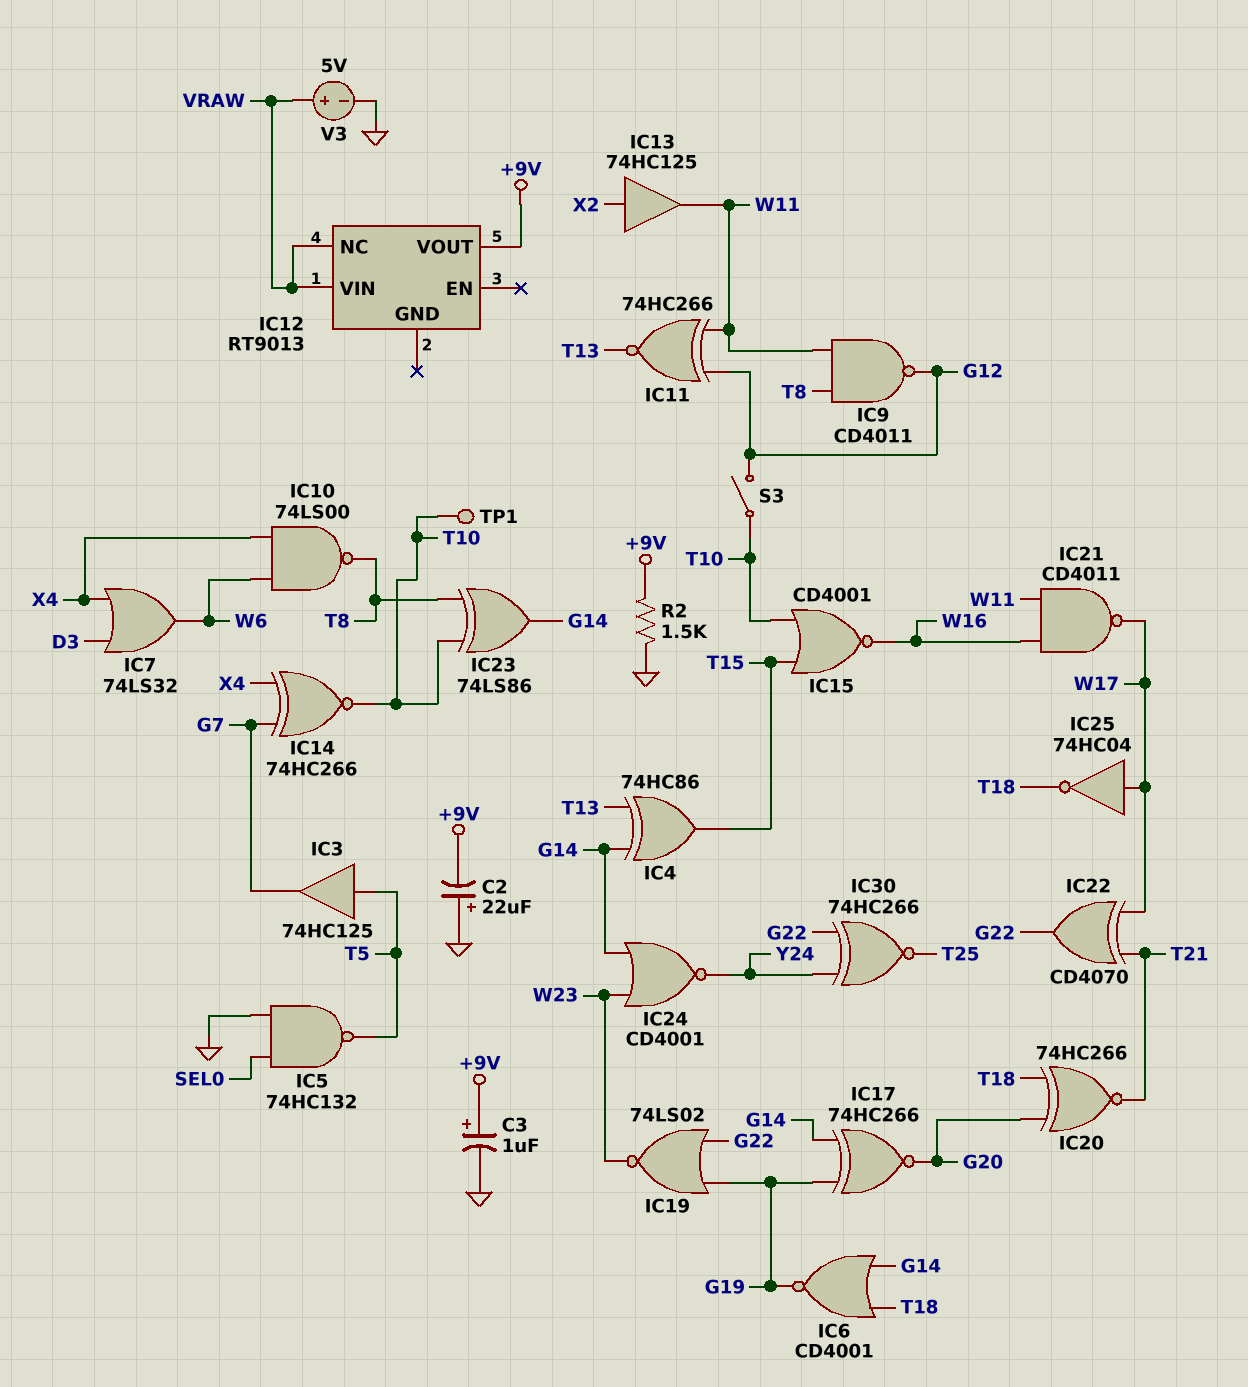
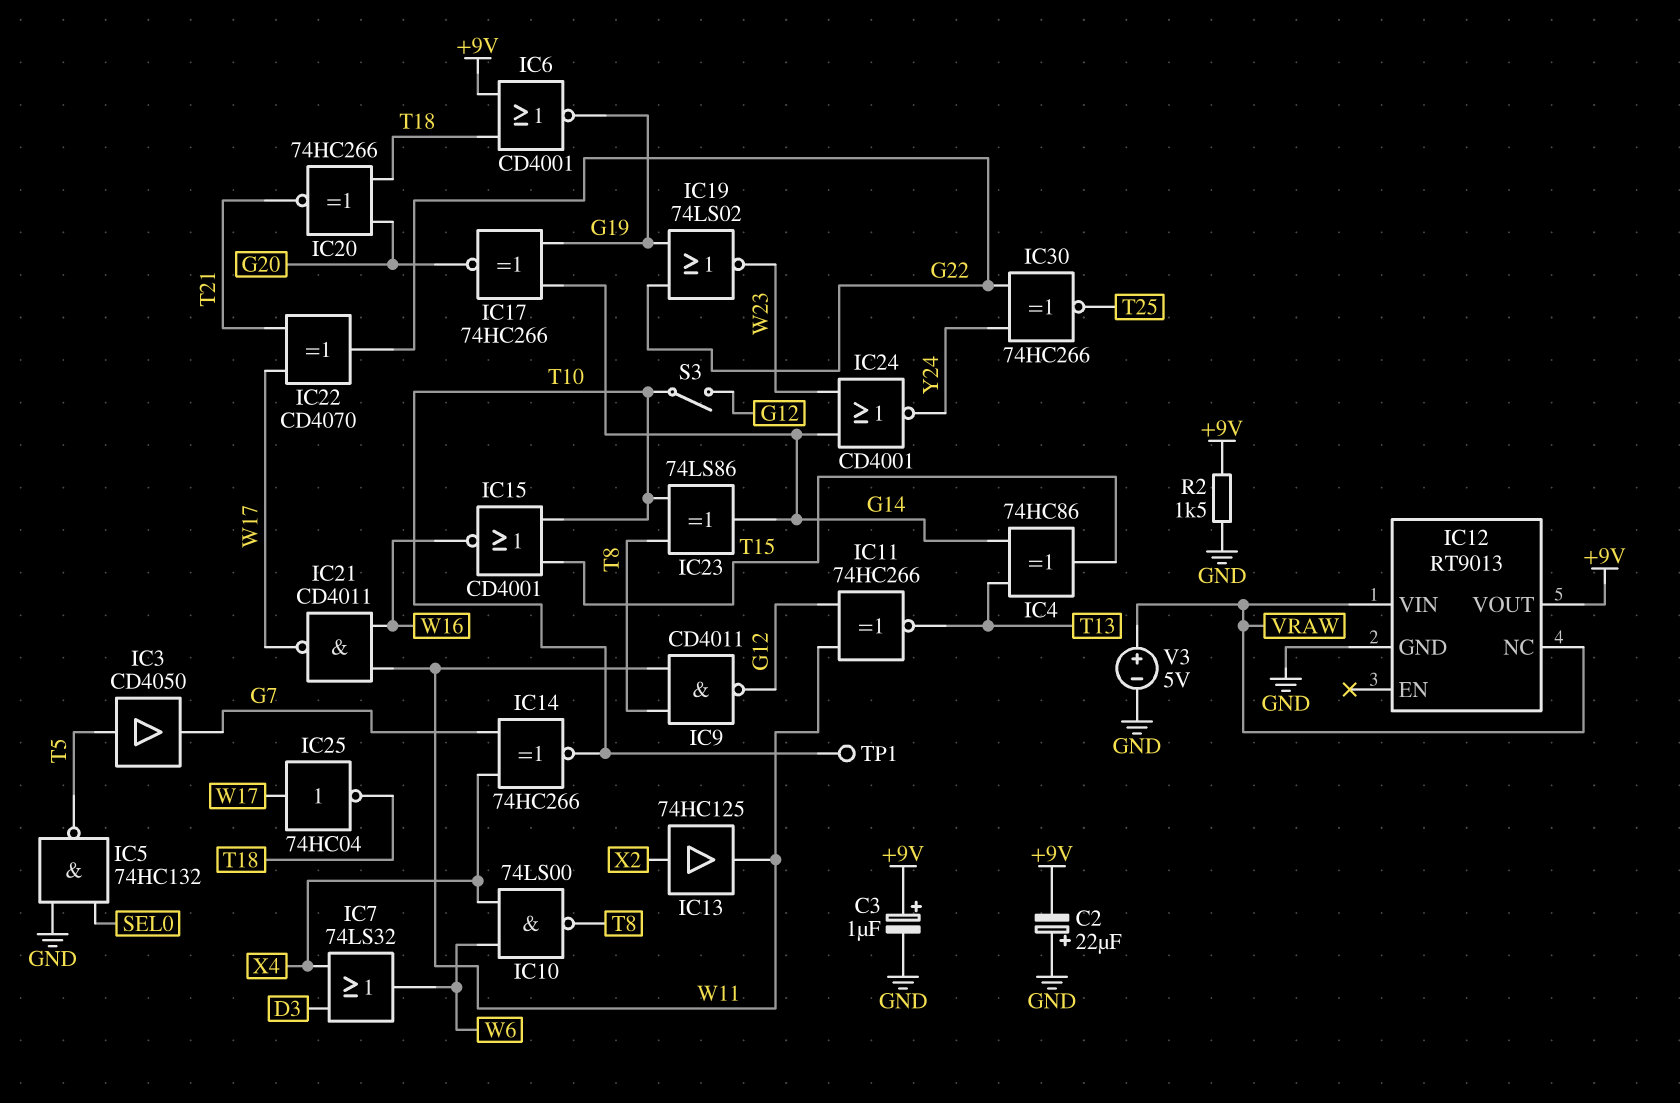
IC3: buffer 74HC125 (in T5, out G7) -> buffer CD4050 (in T5, out G7)
IC6: NOR CD4001 (in G14, in T18, out G19) -> NOR CD4001 (in +9V, in T18, out G19)
IC12 pin GND: none -> GND

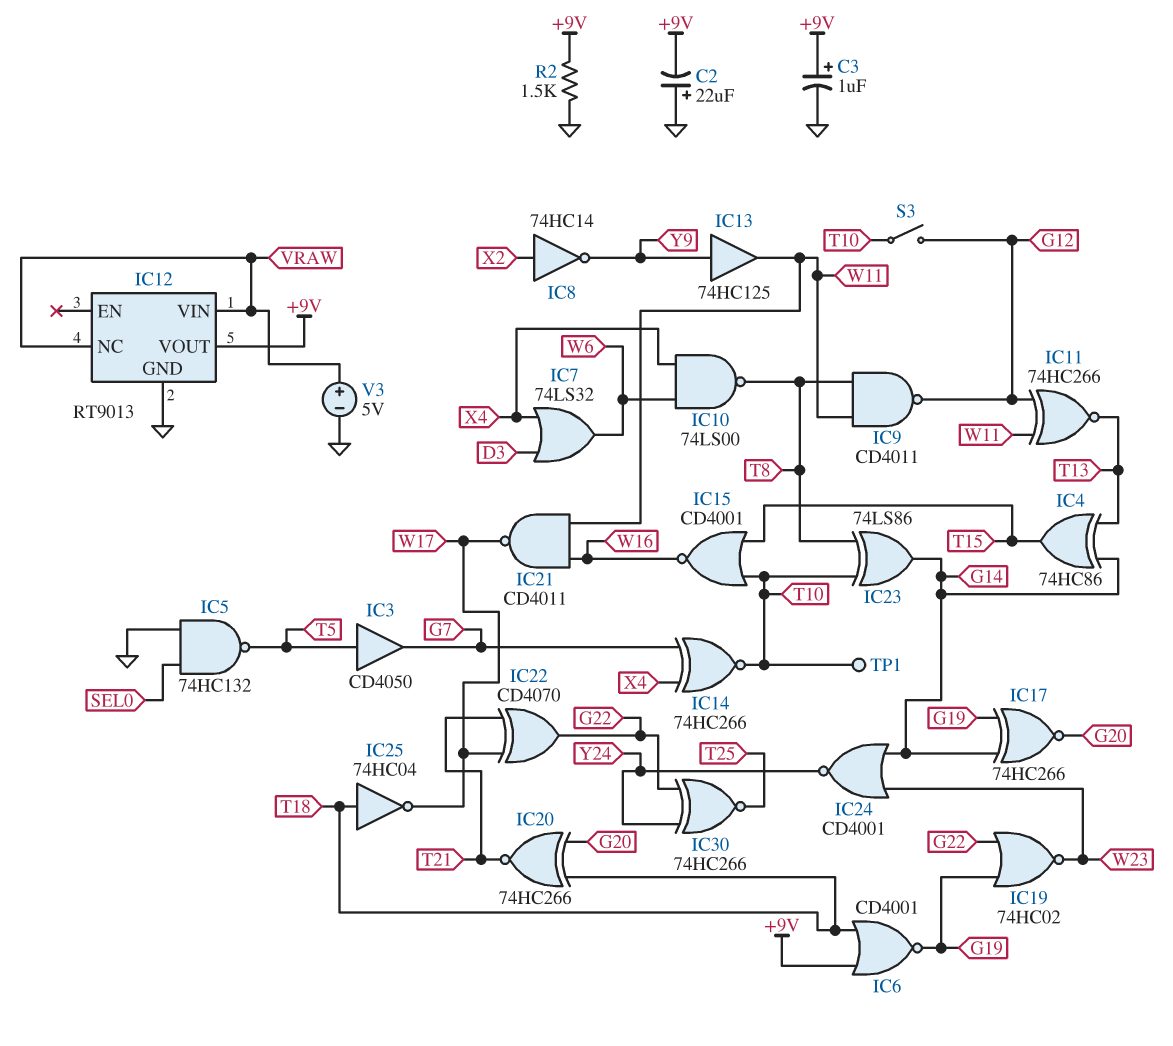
IC8: none -> NOT 74HC14 (in X2, out Y9)
IC13: buffer 74HC125 (in X2, out W11) -> buffer 74HC125 (in Y9, out W11)
IC19: NOR 74LS02 (in G19, in G22, out W23) -> NOR 74HC02 (in G19, in G22, out W23)
IC25: NOT 74HC04 (in W17, out T18) -> NOT 74HC04 (in T18, out W17)

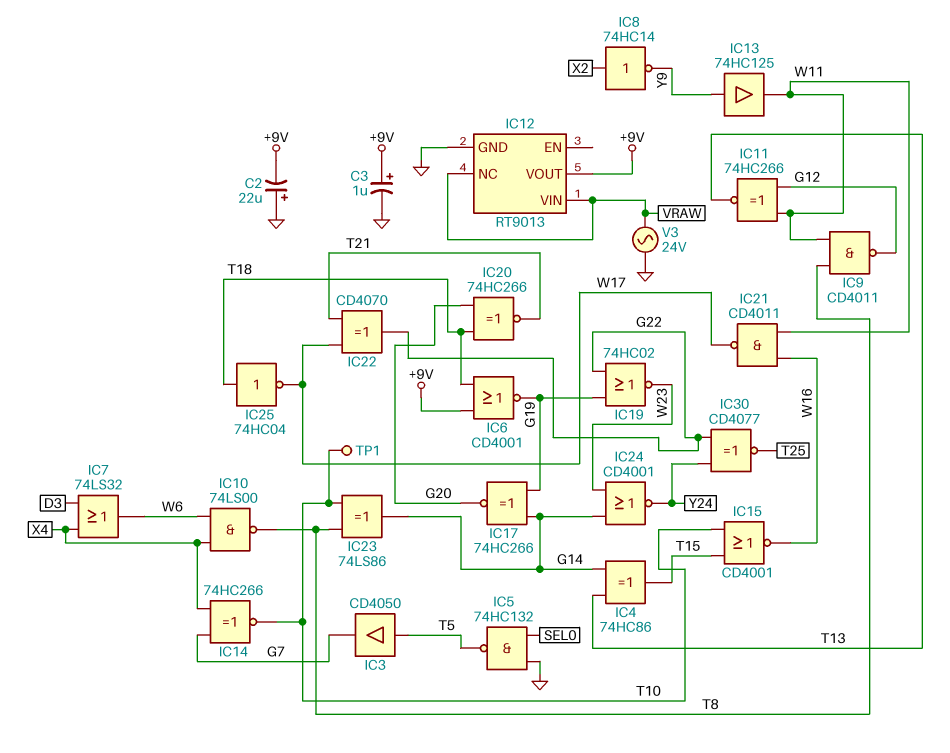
IC30: XNOR 74HC266 (in G22, in Y24, out T25) -> XNOR CD4077 (in G22, in Y24, out T25)
R2: 1.5k (+9V, GND) -> none
S3: switch (G12, T10) -> none
V3: 5V (plus VRAW, minus GND) -> AC 24V (GND, VRAW)

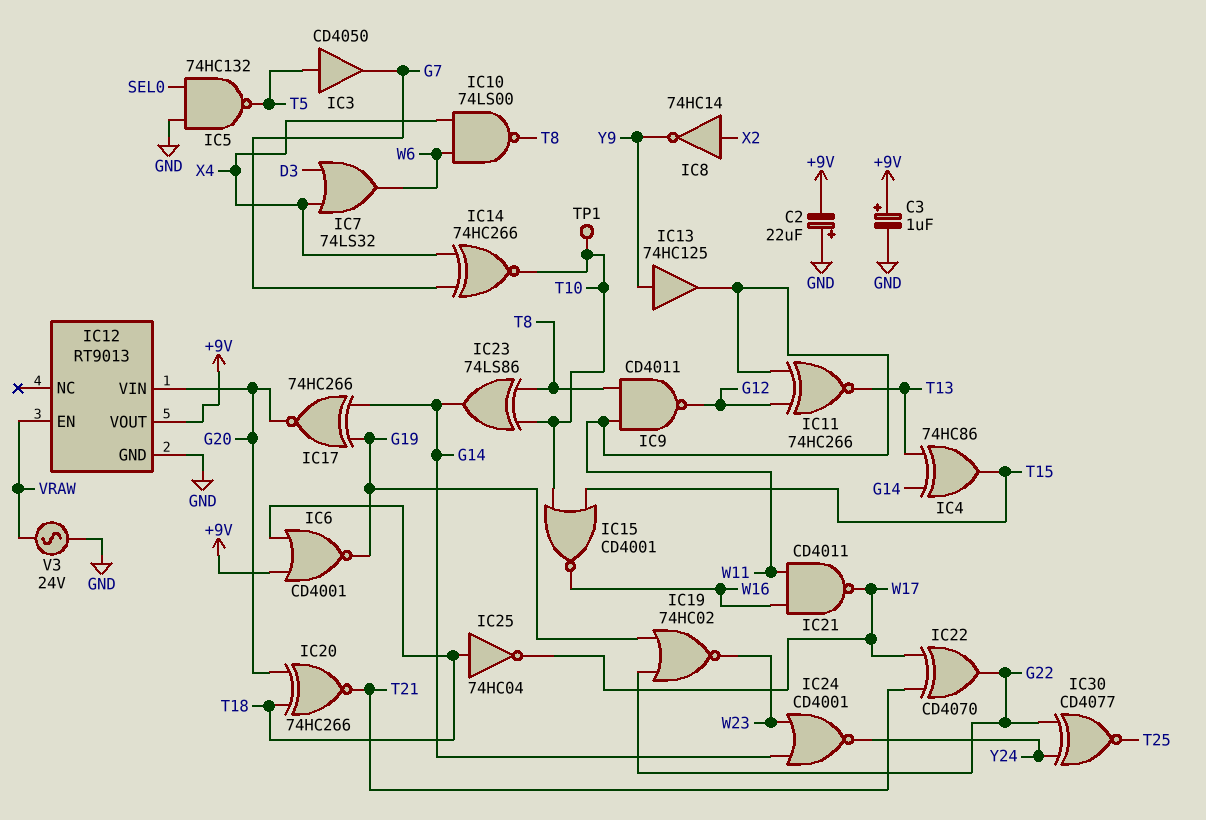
IC12 pin EN: none -> VRAW
IC12 pin NC: VRAW -> none
IC12 pin VIN: VRAW -> G20

